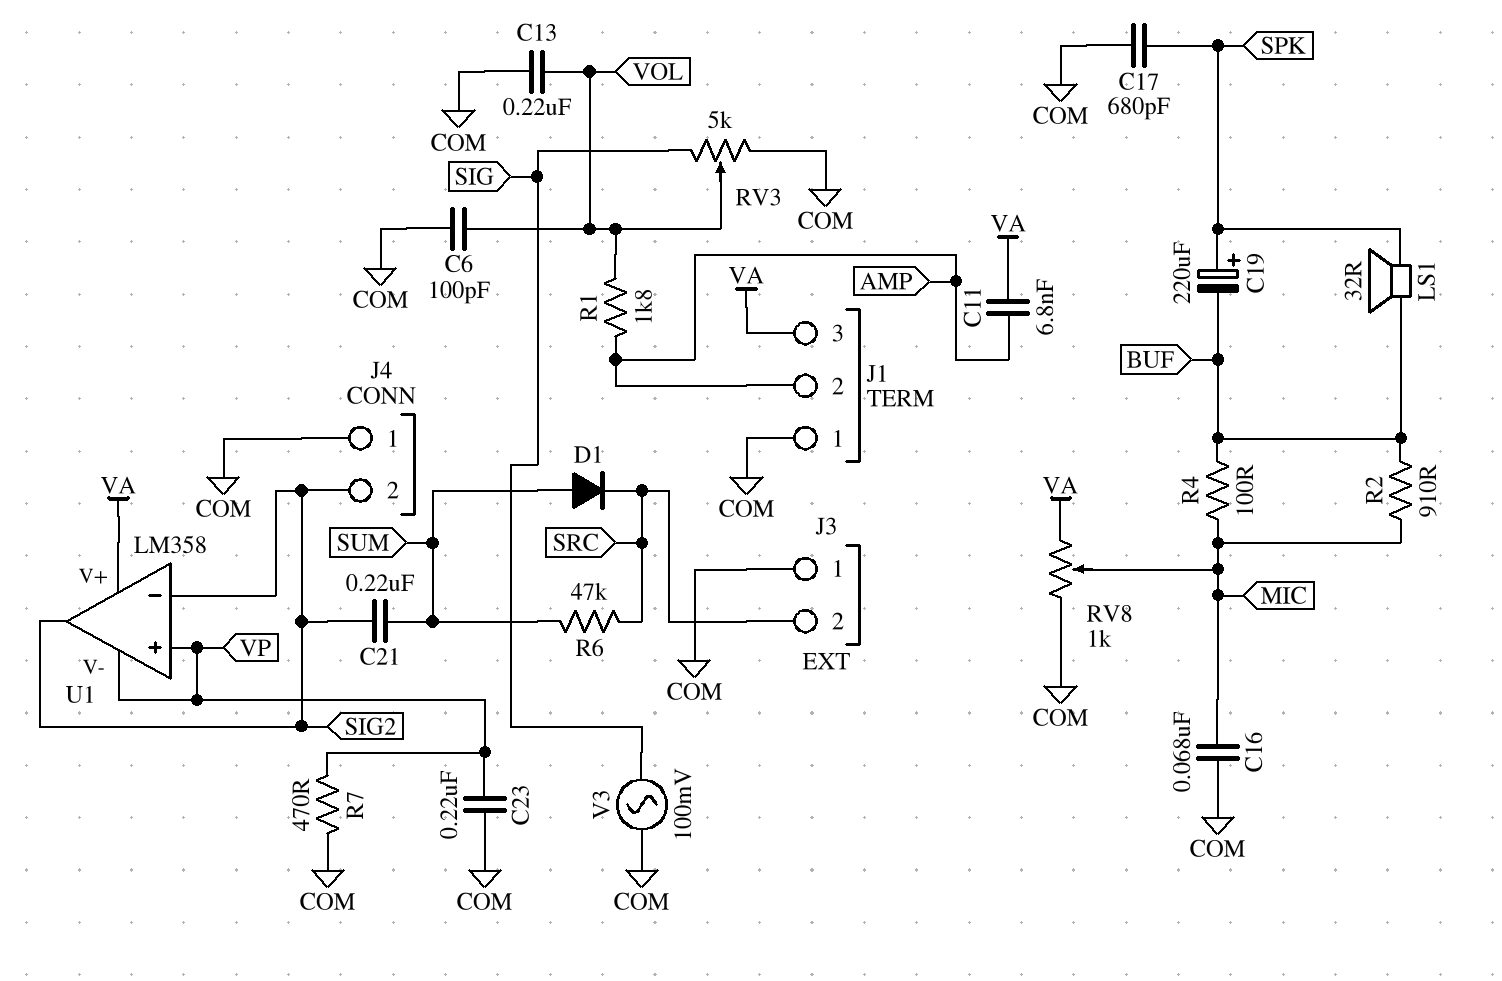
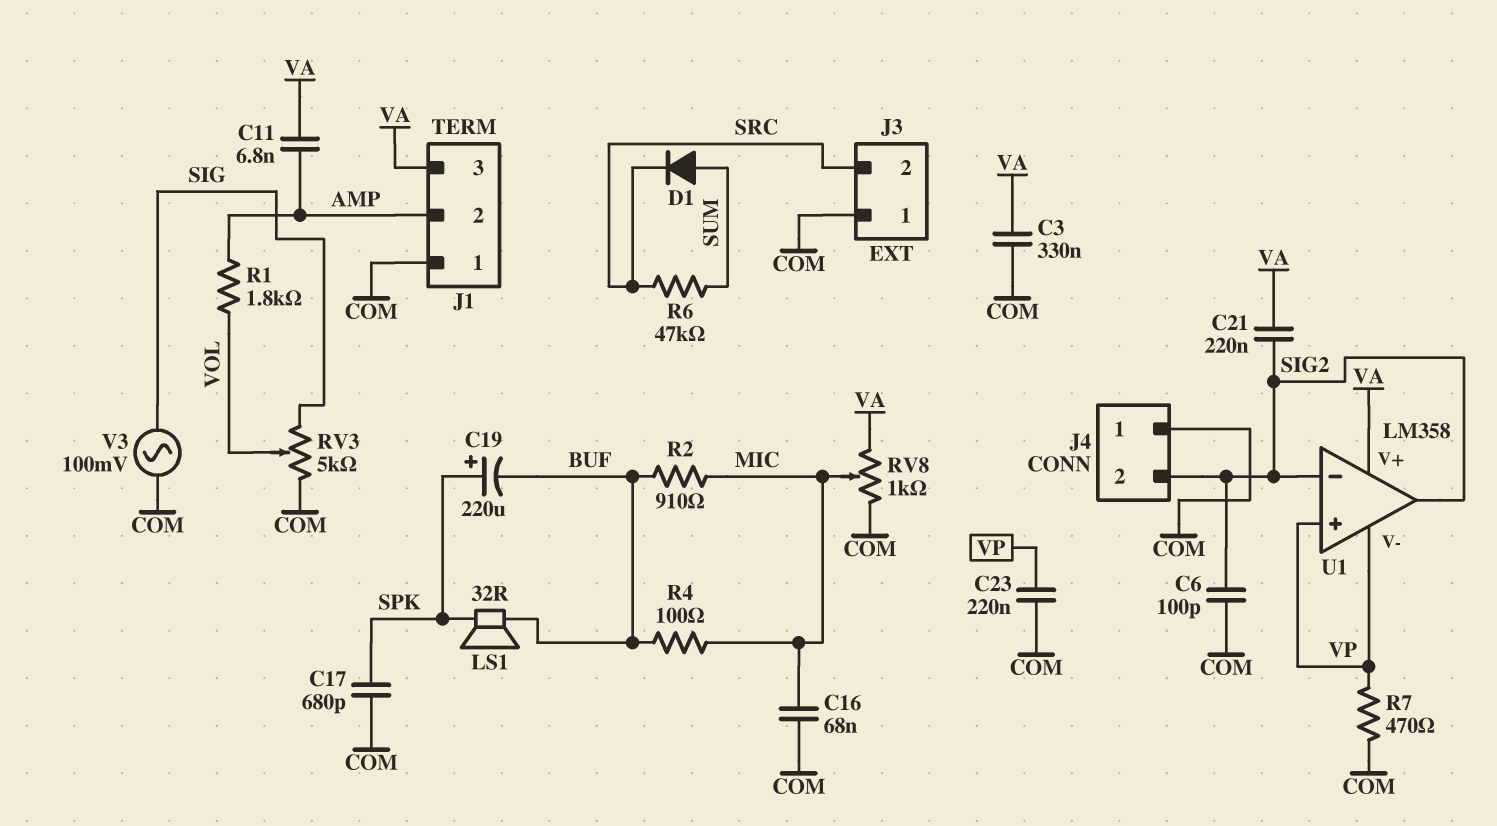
C3: none -> 330nF (COM, VA)
C6: 100pF (COM, VOL) -> 100pF (COM, SIG2)
C13: 220nF (COM, VOL) -> none
C21: 220nF (SIG2, SUM) -> 220nF (SIG2, VA)

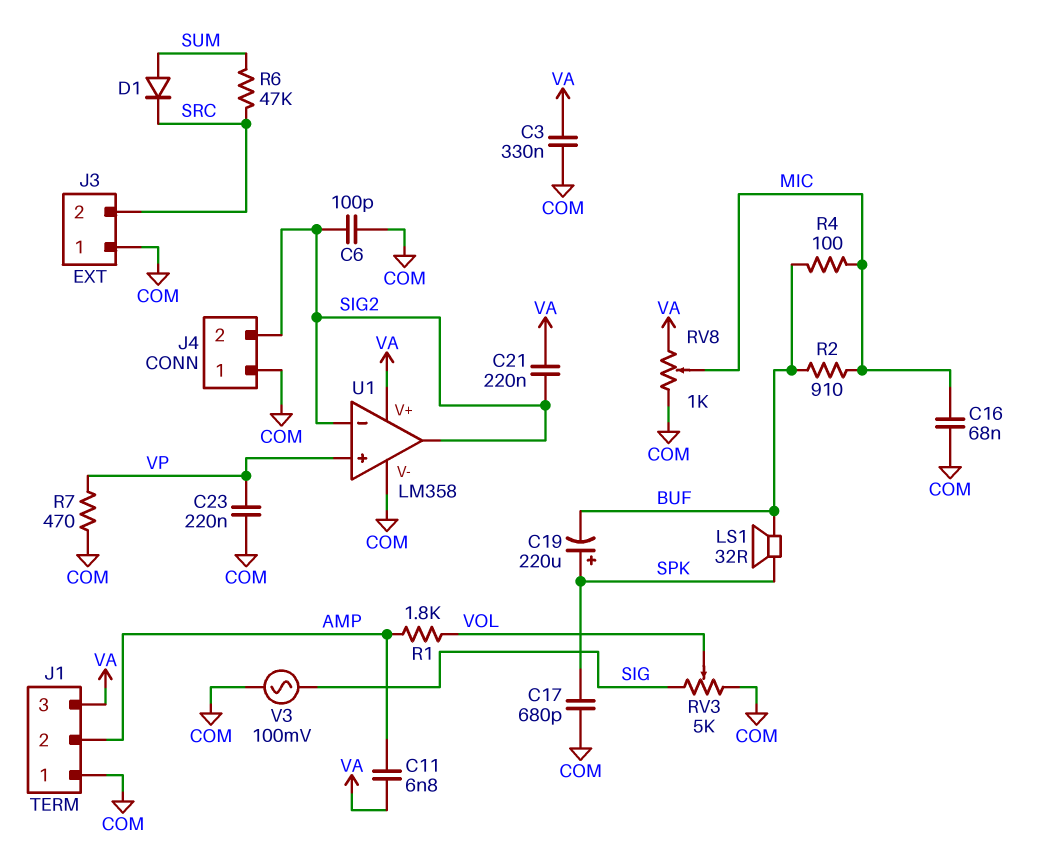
U1 pin V-: VP -> COM

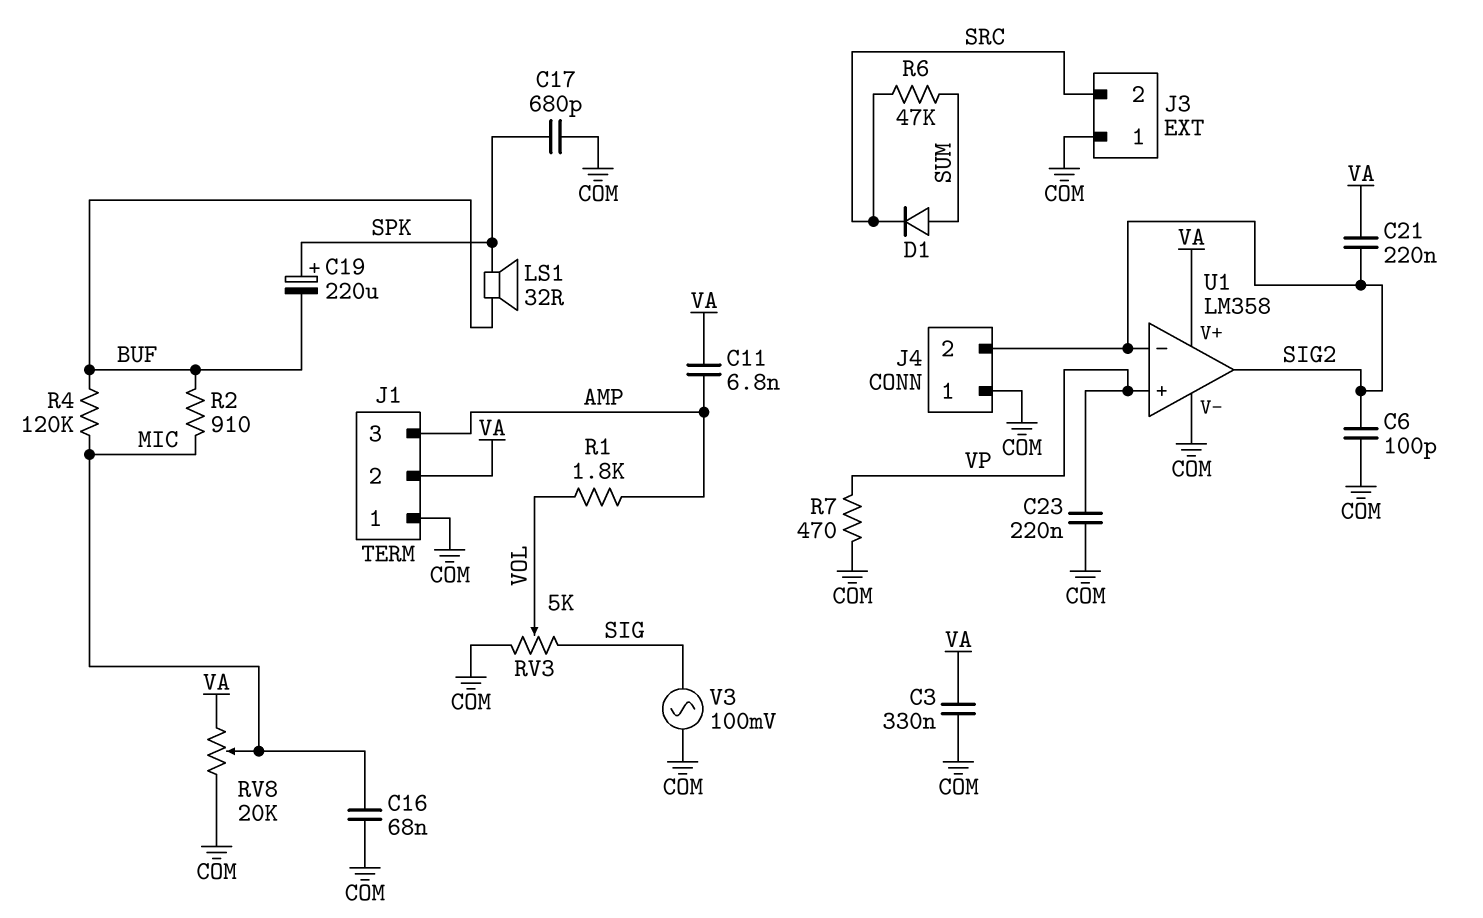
J1 pin 2: AMP -> VA
J1 pin 3: VA -> AMP
R4: 100 (BUF, MIC) -> 120k (BUF, MIC)
RV8: 1k (COM, VA, wiper MIC) -> 20k (COM, VA, wiper MIC)

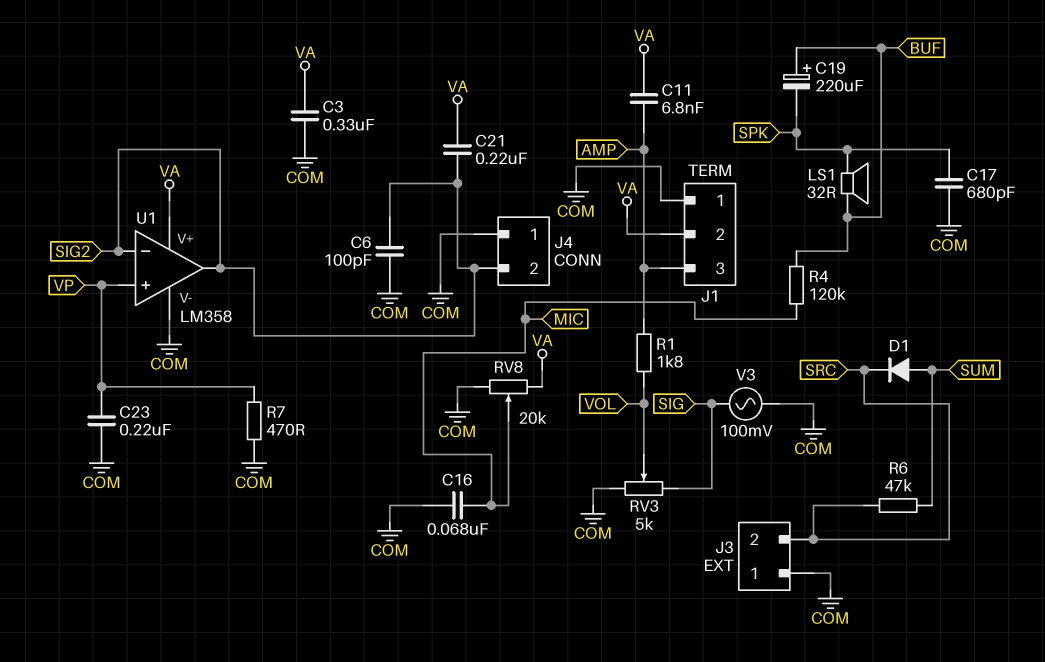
C19: 220uF (plus SPK, minus BUF) -> 220uF (plus BUF, minus SPK)
R2: 910 (BUF, MIC) -> none

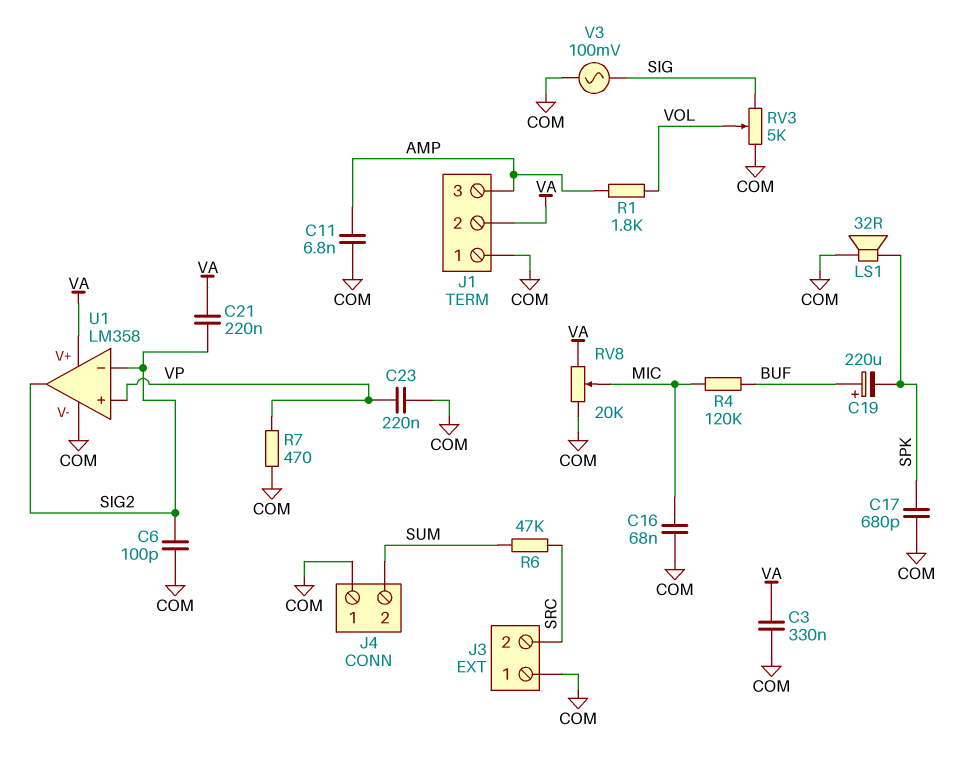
C11: 6.8nF (AMP, VA) -> 6.8nF (AMP, COM)
D1: diode (A SUM, K SRC) -> none
J4 pin 2: SIG2 -> SUM
LS1: speaker 32R (BUF, SPK) -> speaker 32R (COM, SPK)

